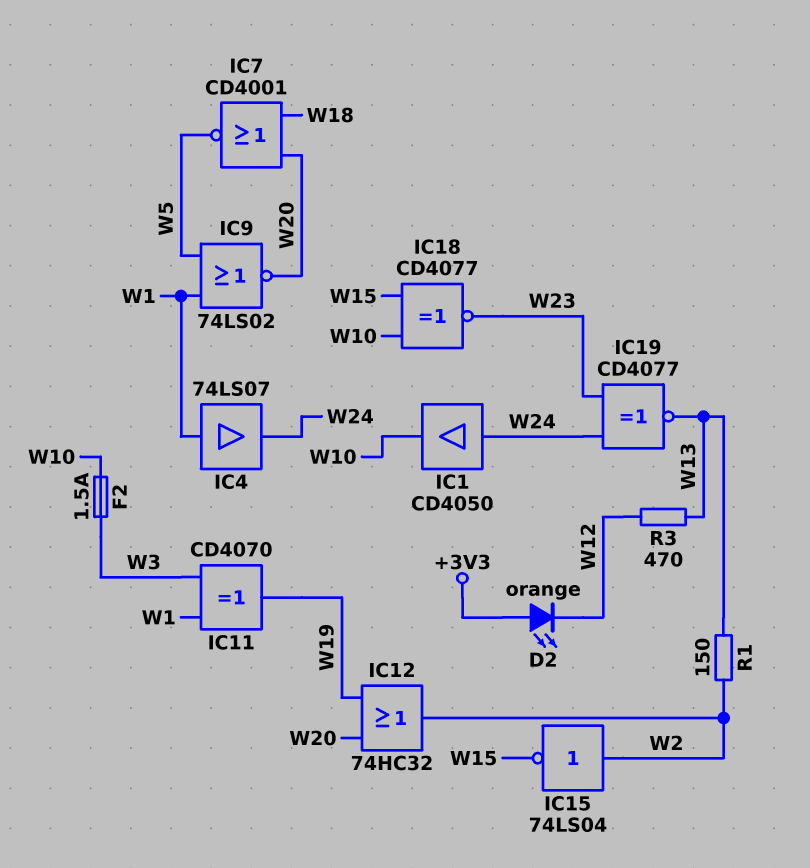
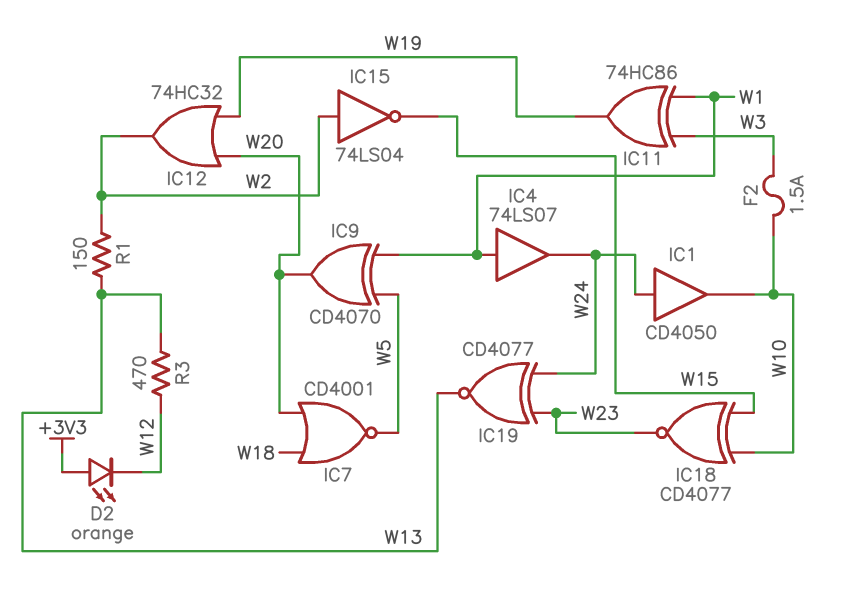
IC9: NOR 74LS02 (in W1, in W5, out W20) -> XOR CD4070 (in W1, in W5, out W20)
IC11: XOR CD4070 (in W1, in W3, out W19) -> XOR 74HC86 (in W1, in W3, out W19)

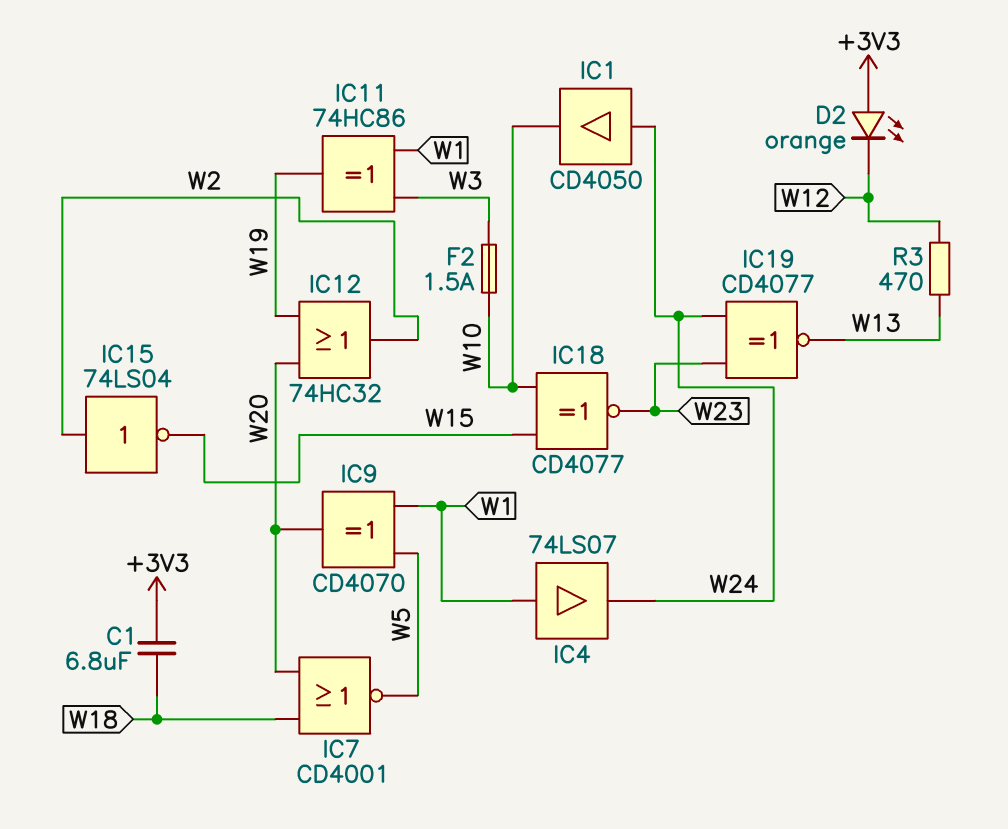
C1: none -> 6.8uF (+3V3, W18)
R1: 150 (W2, W13) -> none

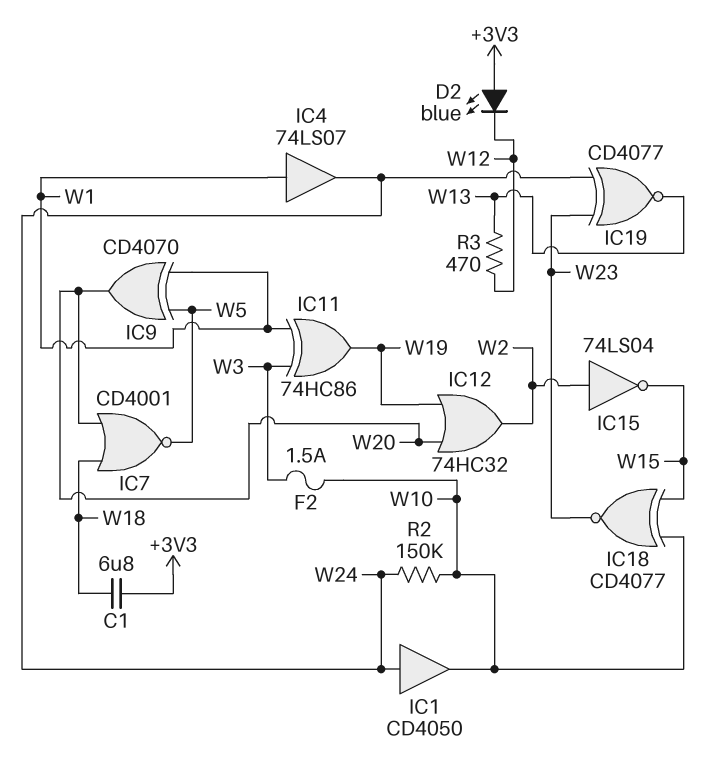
D2: LED orange (A +3V3, K W12) -> LED blue (A +3V3, K W12)
R2: none -> 150k (W10, W24)

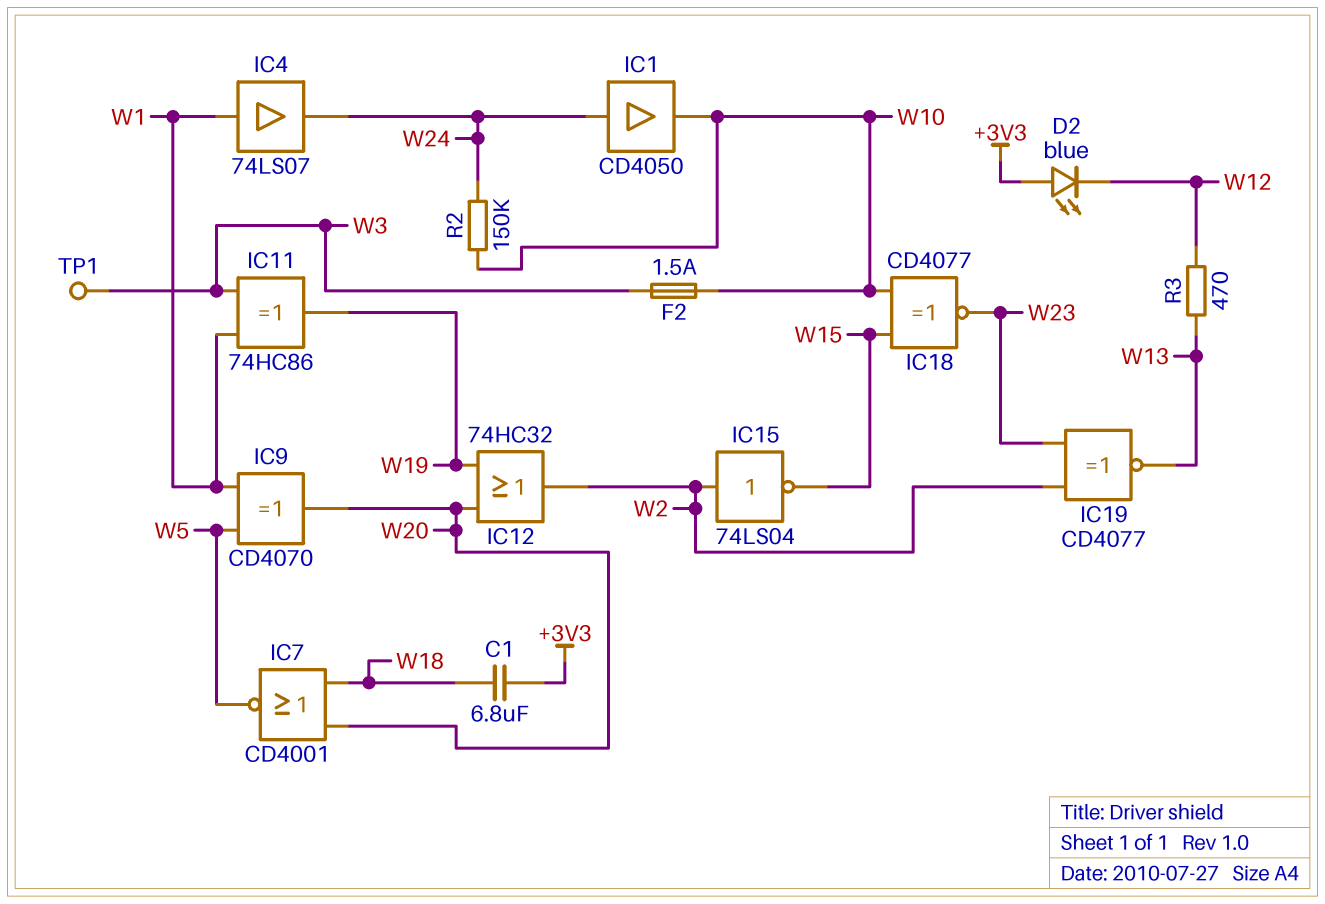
IC19: XNOR CD4077 (in W23, in W24, out W13) -> XNOR CD4077 (in W2, in W23, out W13)
TP1: none -> test point (W3)

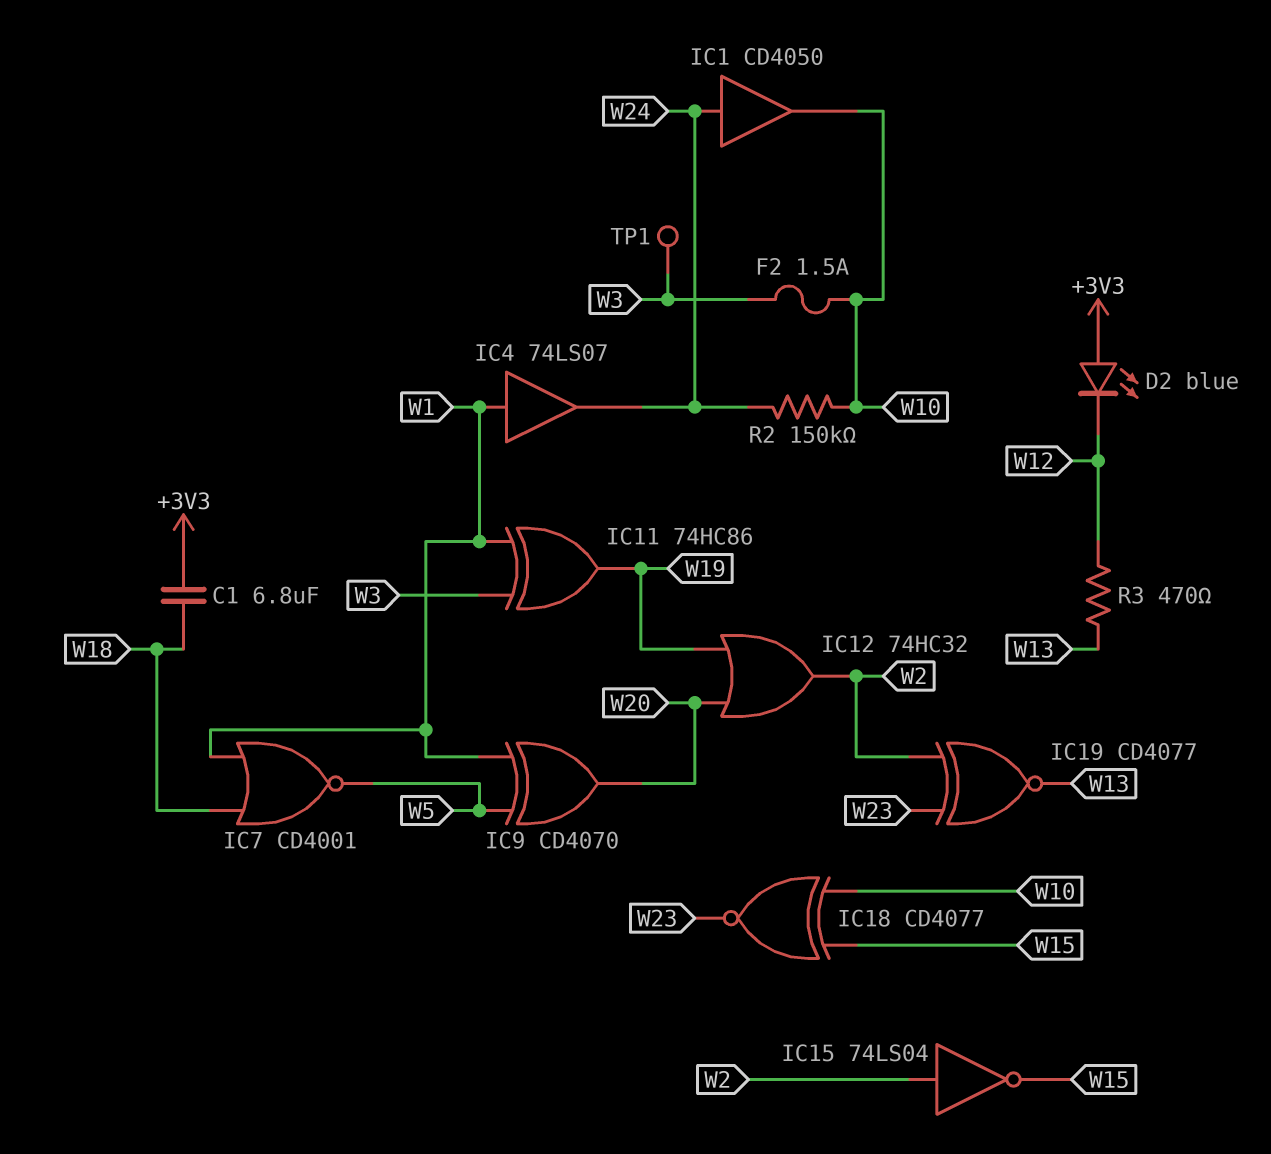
IC7: NOR CD4001 (in W18, in W20, out W5) -> NOR CD4001 (in W1, in W18, out W5)

